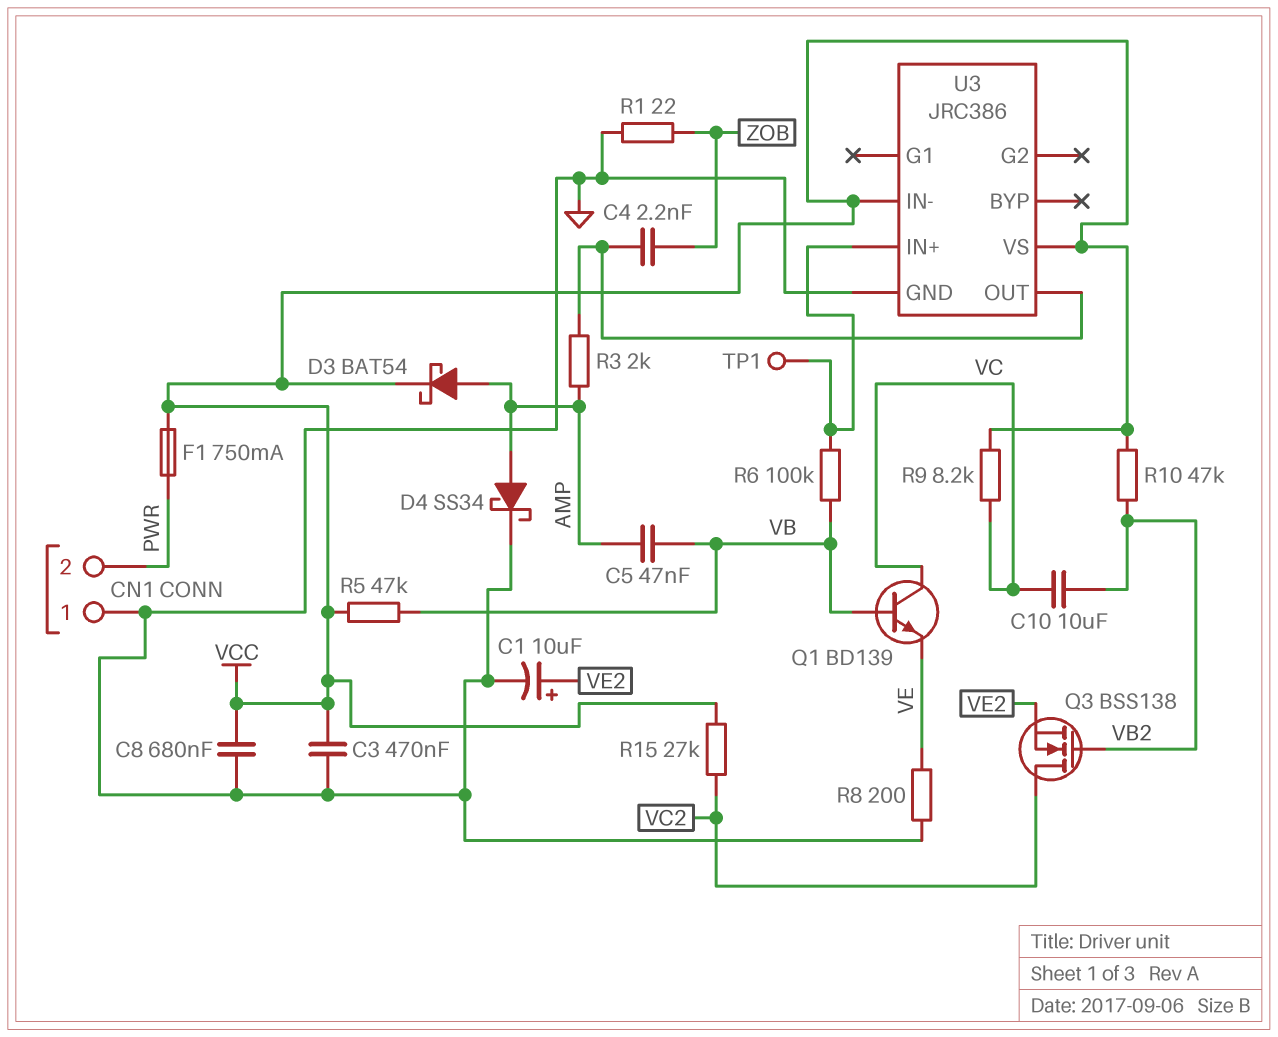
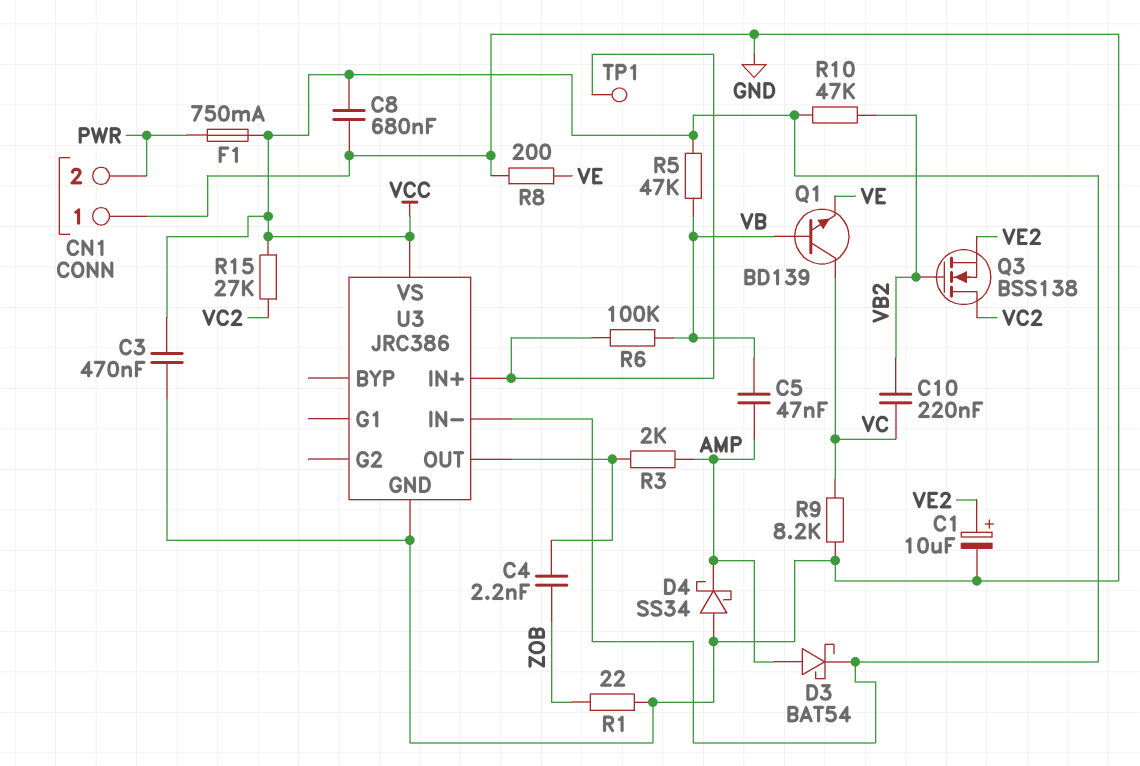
C10: 10uF (VB2, VC) -> 220nF (VB2, VC)
D4: schottky SS34 (A AMP, K GND) -> schottky SS34 (A GND, K AMP)
R9: 8.2k (VC, VCC) -> 8.2k (GND, VC)

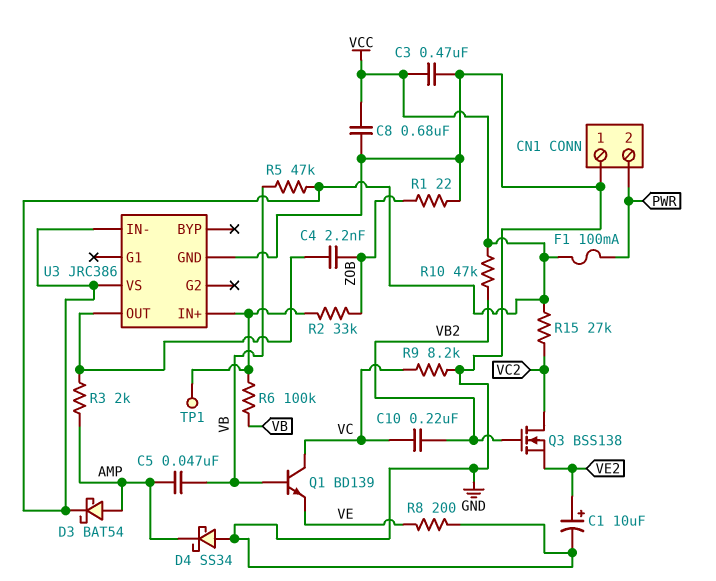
F1: 750mA (PWR, VCC) -> 100mA (PWR, VCC)
R2: none -> 33k (U3/IN+, ZOB)

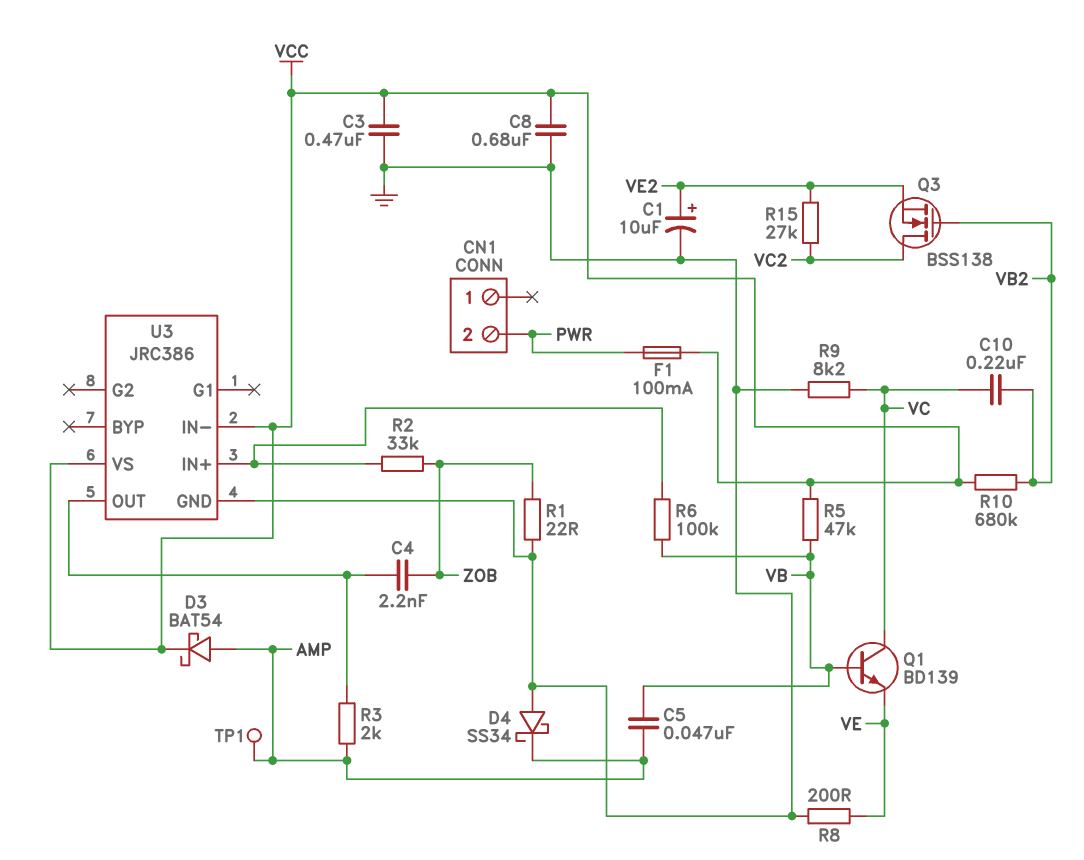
CN1 pin 1: GND -> none
R10: 47k (VB2, VCC) -> 680k (VB2, VCC)
R15: 27k (VC2, VCC) -> 27k (VC2, VE2)
TP1: test point (U3/IN+) -> test point (AMP)

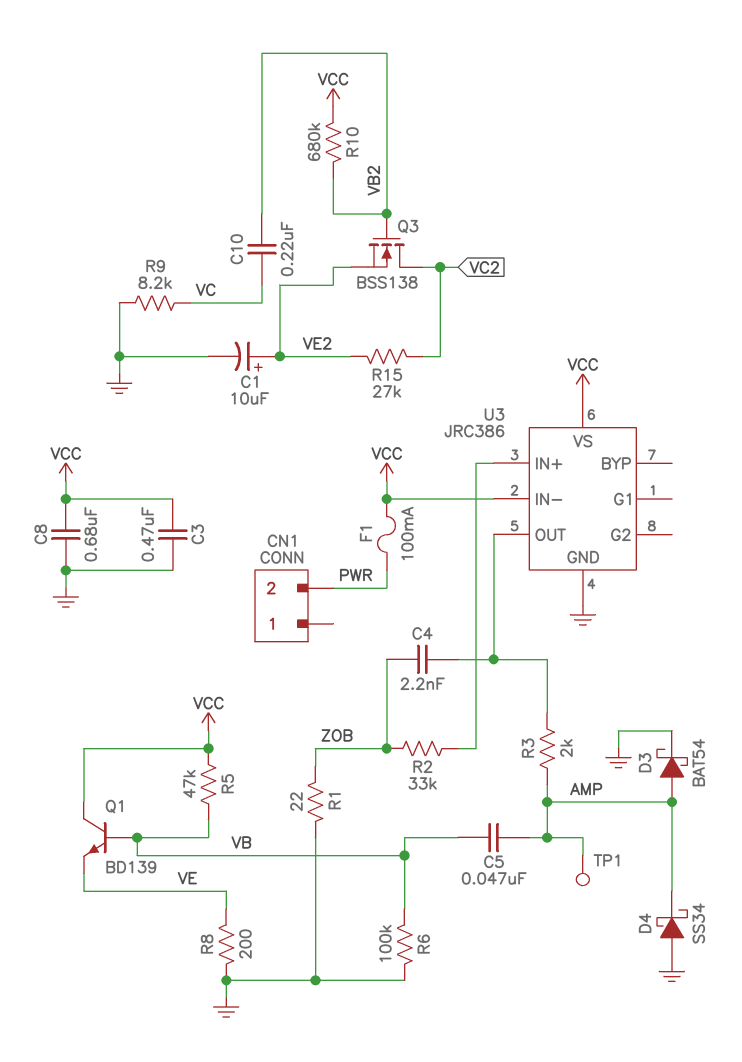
D3: schottky BAT54 (A AMP, K VCC) -> schottky BAT54 (A AMP, K GND)
Q1: NPN BD139 (B VB, C VC, E VE) -> NPN BD139 (B VB, C VCC, E VE)
R6: 100k (U3/IN+, VB) -> 100k (GND, VB)

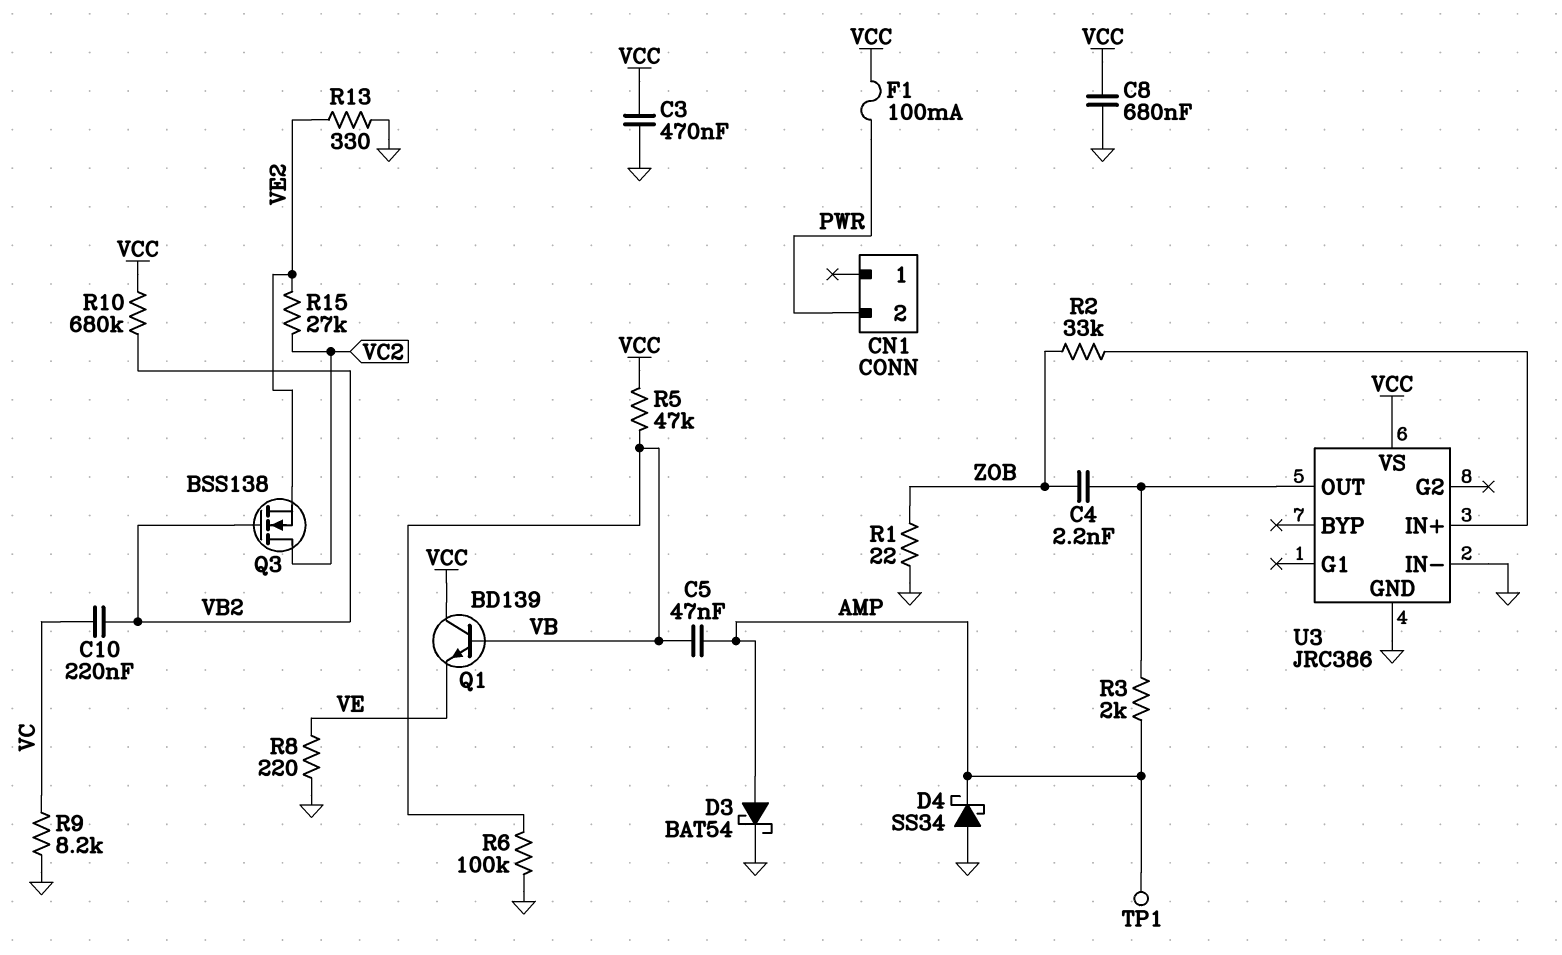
C1: 10uF (plus VE2, minus GND) -> none
R8: 200 (GND, VE) -> 220 (GND, VE)
R13: none -> 330 (GND, VE2)
U3 pin IN-: VCC -> GND

